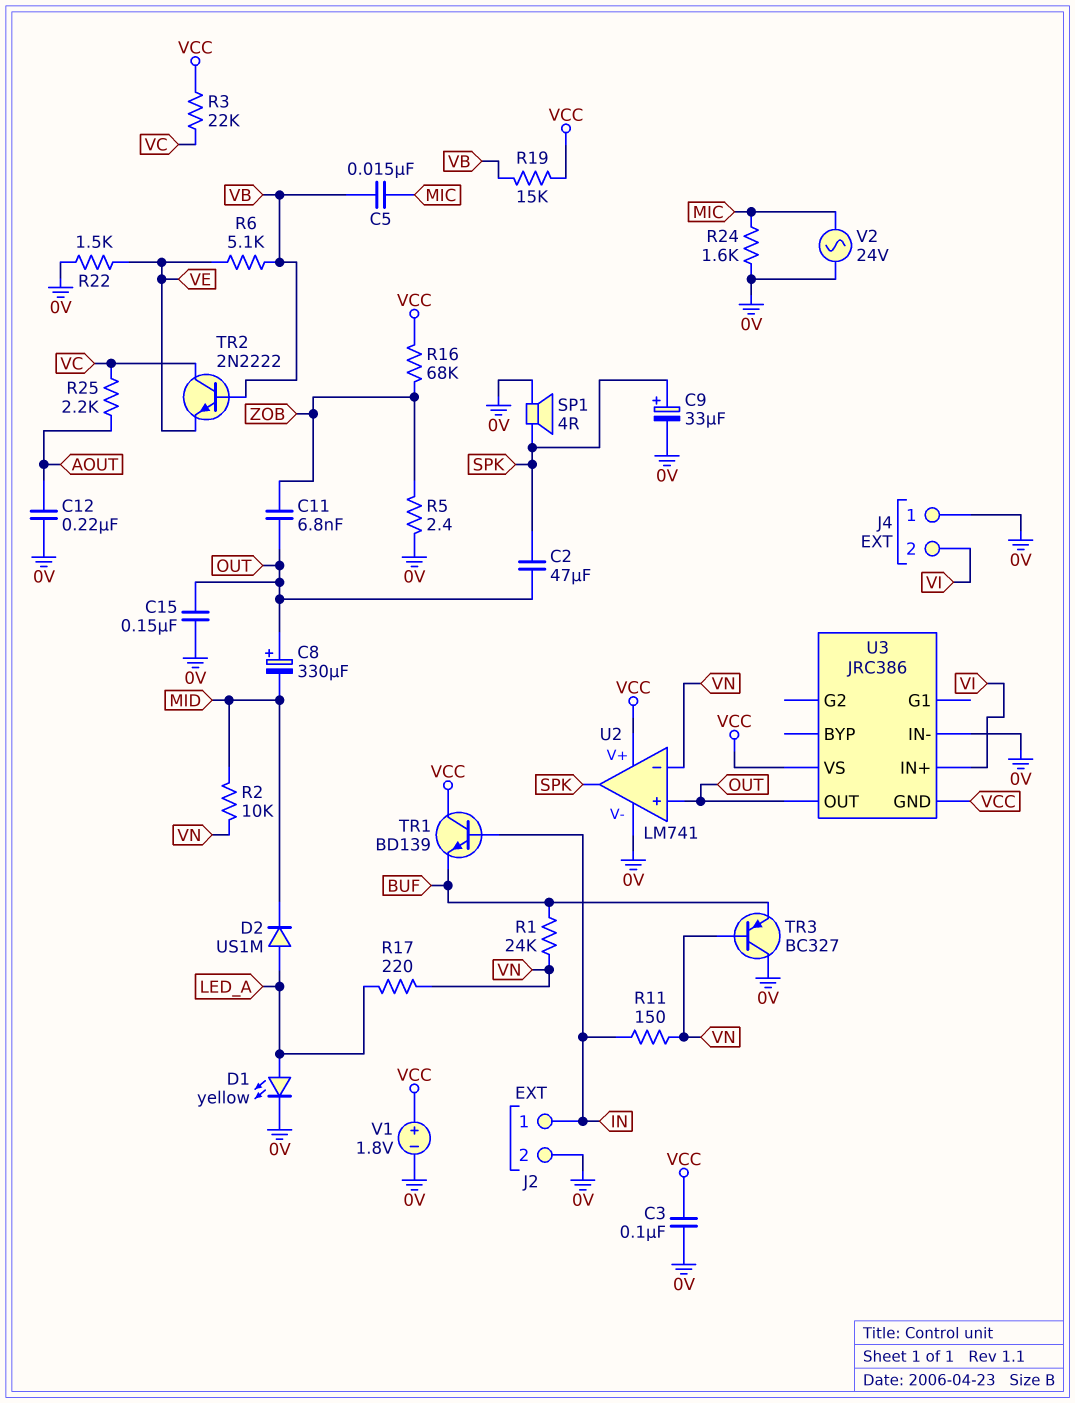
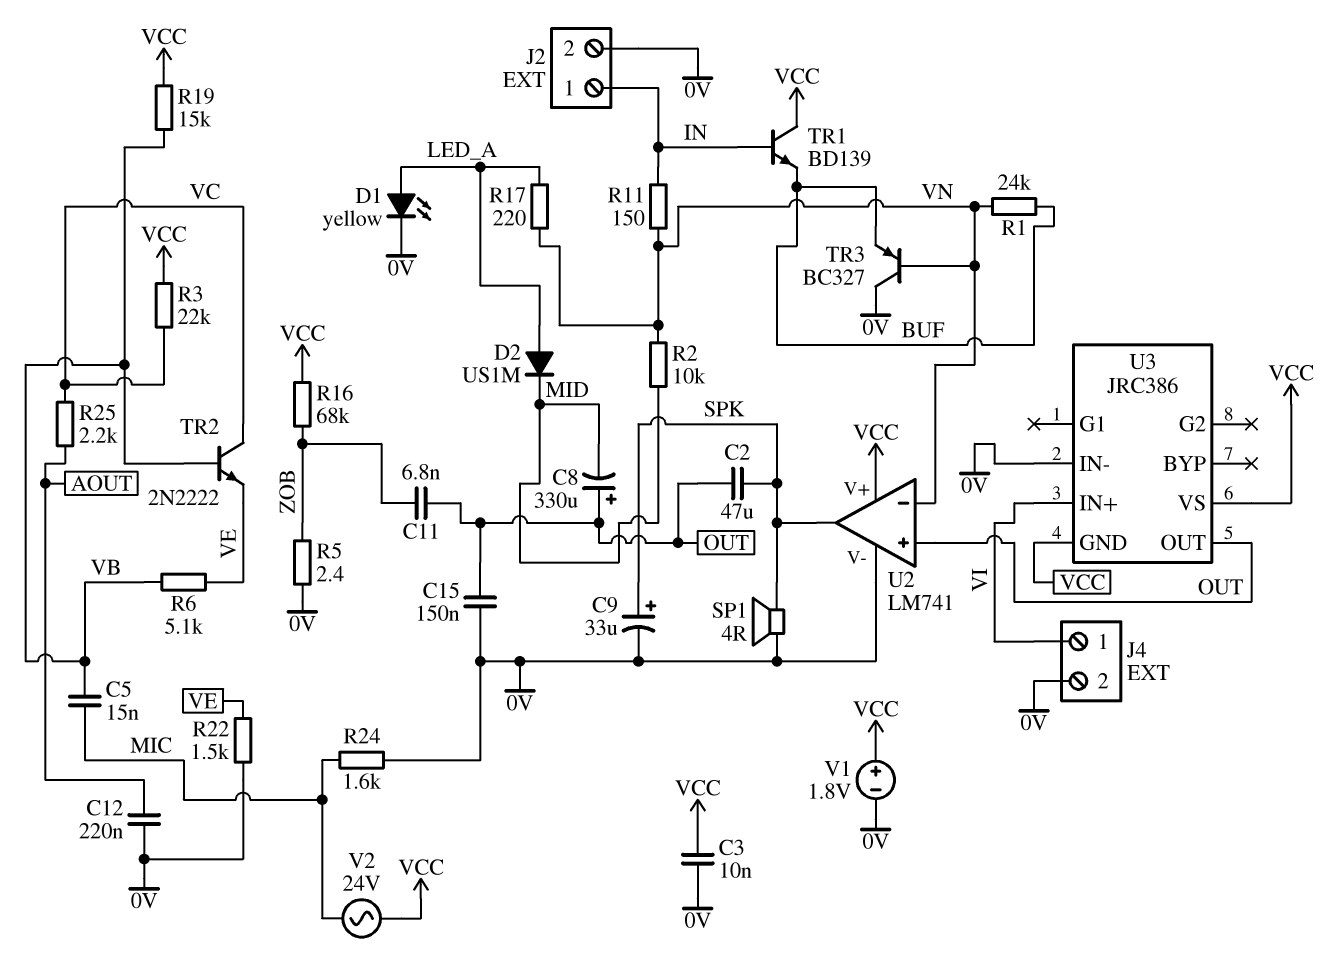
C3: 100nF (0V, VCC) -> 10nF (0V, VCC)
J4 pin 1: 0V -> VI
J4 pin 2: VI -> 0V
V2: AC 24V (0V, MIC) -> AC 24V (MIC, VCC)

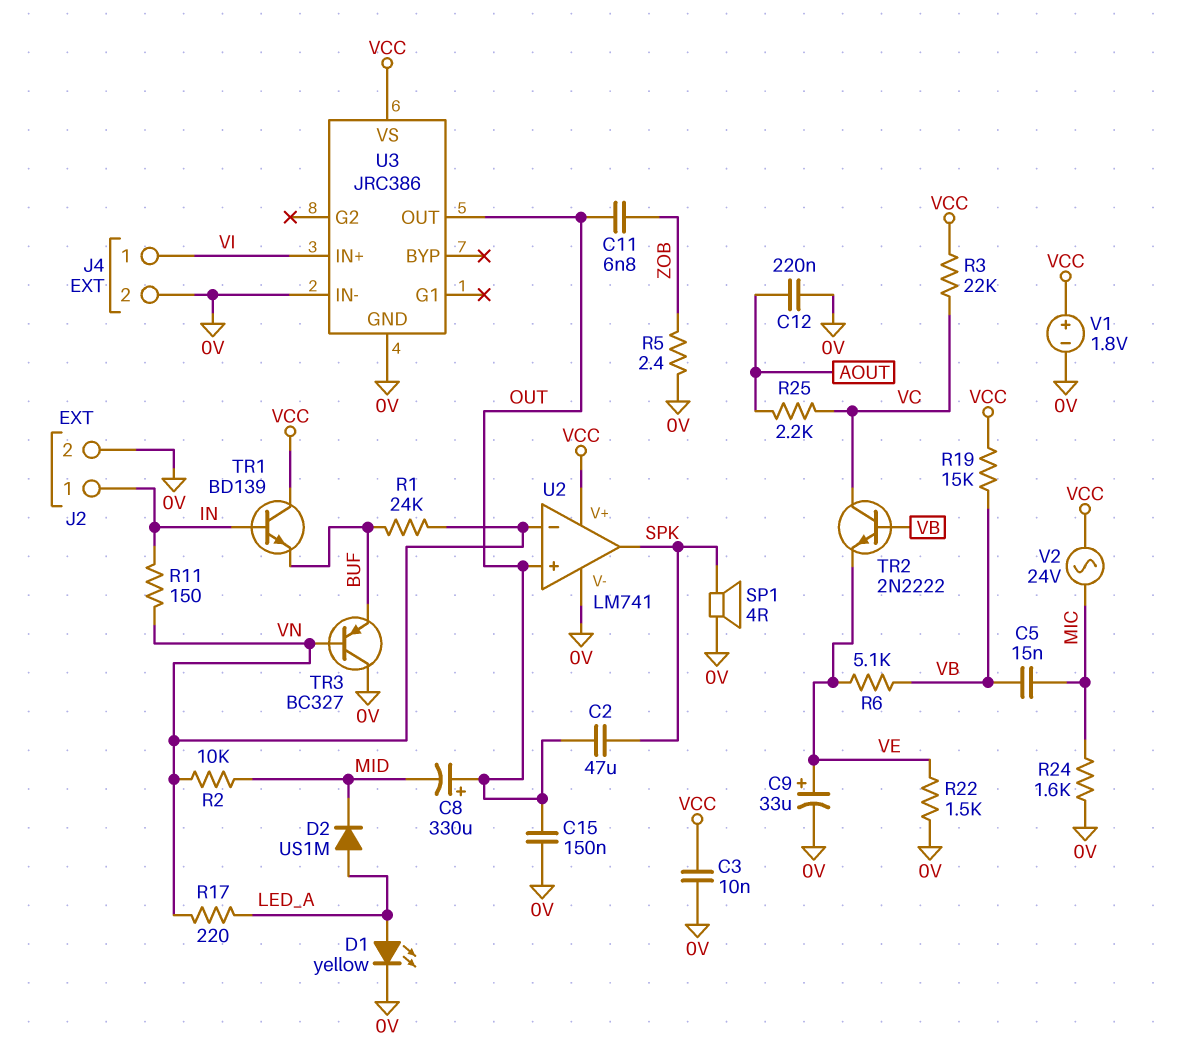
C9: 33uF (plus SPK, minus 0V) -> 33uF (plus VE, minus 0V)
R16: 68k (VCC, ZOB) -> none
U3 pin GND: VCC -> 0V

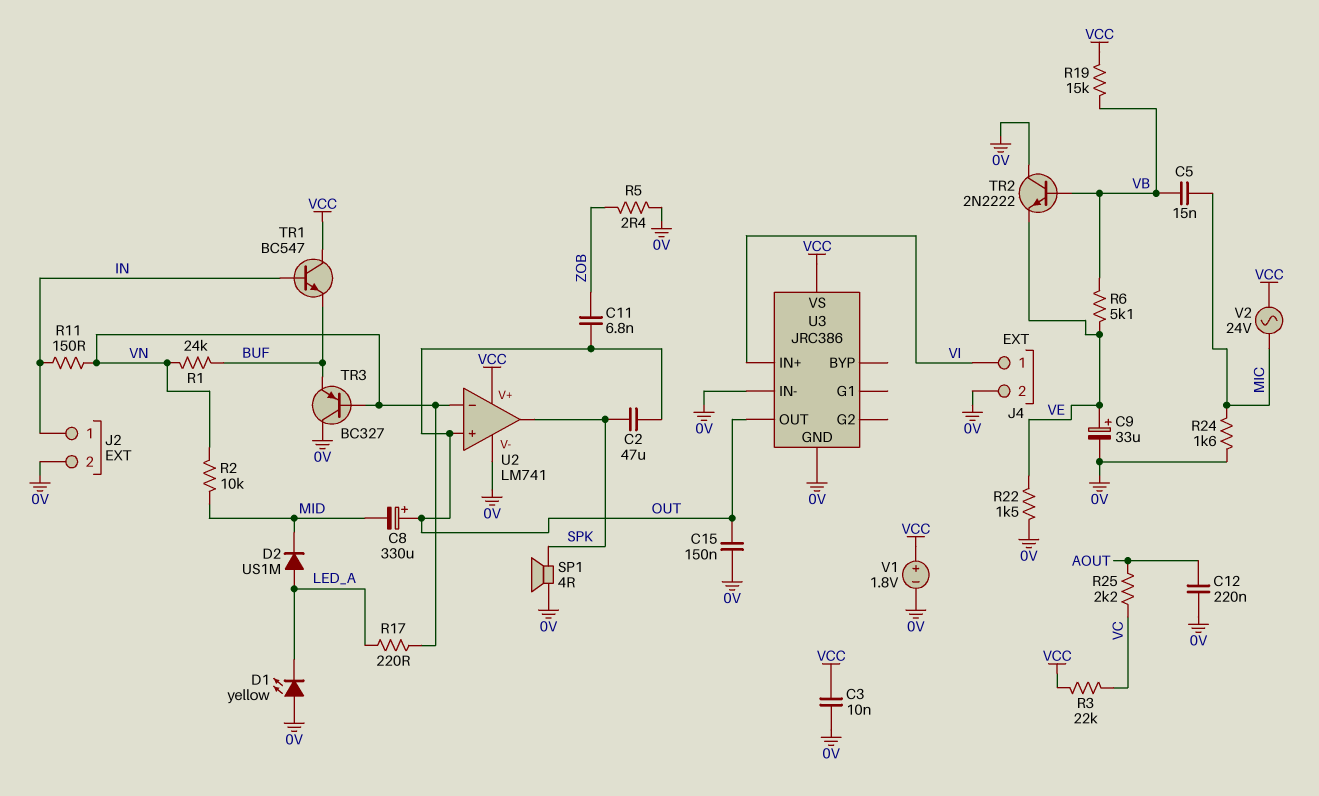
D1: LED yellow (A LED_A, K 0V) -> LED yellow (A 0V, K LED_A)
TR1: NPN BD139 (B IN, C VCC, E BUF) -> NPN BC547 (B IN, C VCC, E BUF)
TR2: NPN 2N2222 (B VB, C VC, E VE) -> NPN 2N2222 (B VB, C 0V, E VE)

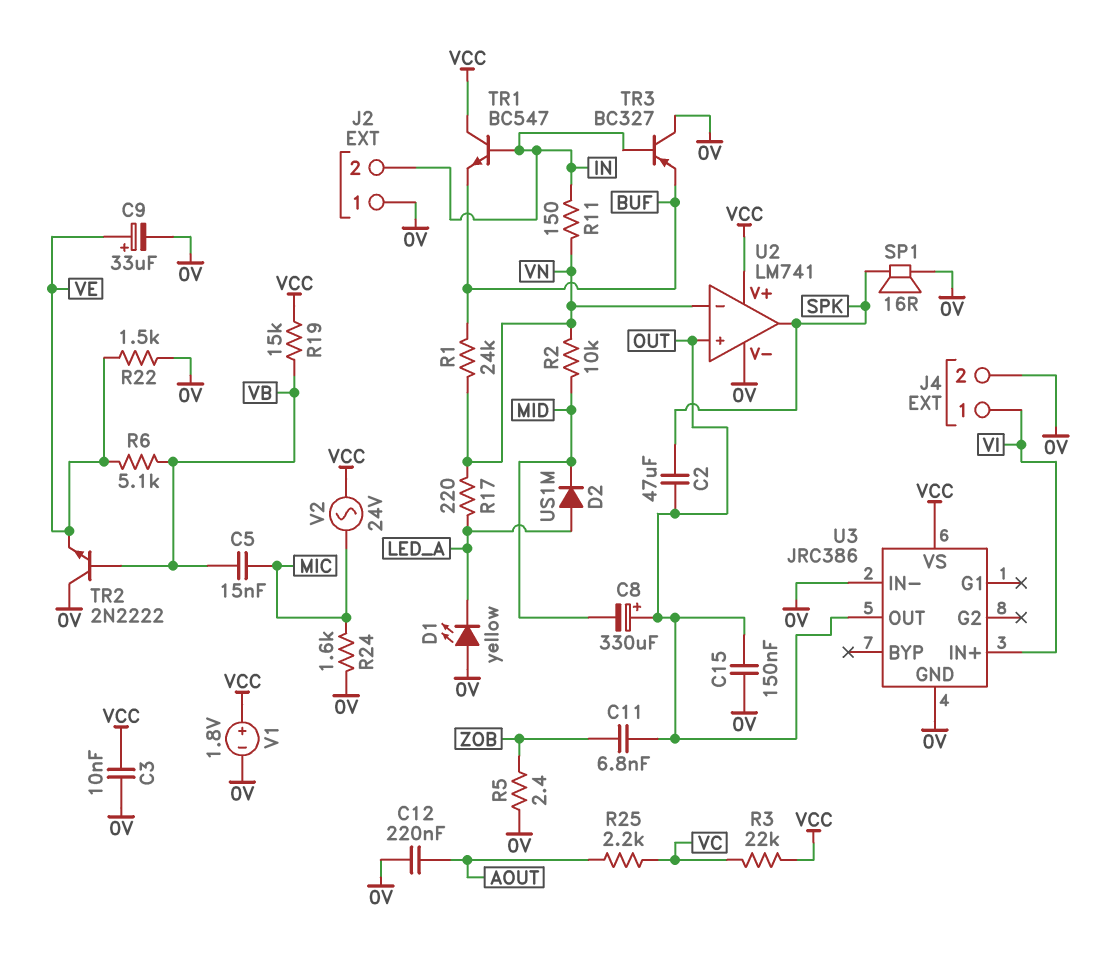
J2 pin 1: IN -> 0V
J2 pin 2: 0V -> IN
SP1: speaker 4R (0V, SPK) -> speaker 16R (0V, SPK)
TR3: PNP BC327 (B VN, C 0V, E BUF) -> PNP BC327 (B IN, C 0V, E BUF)

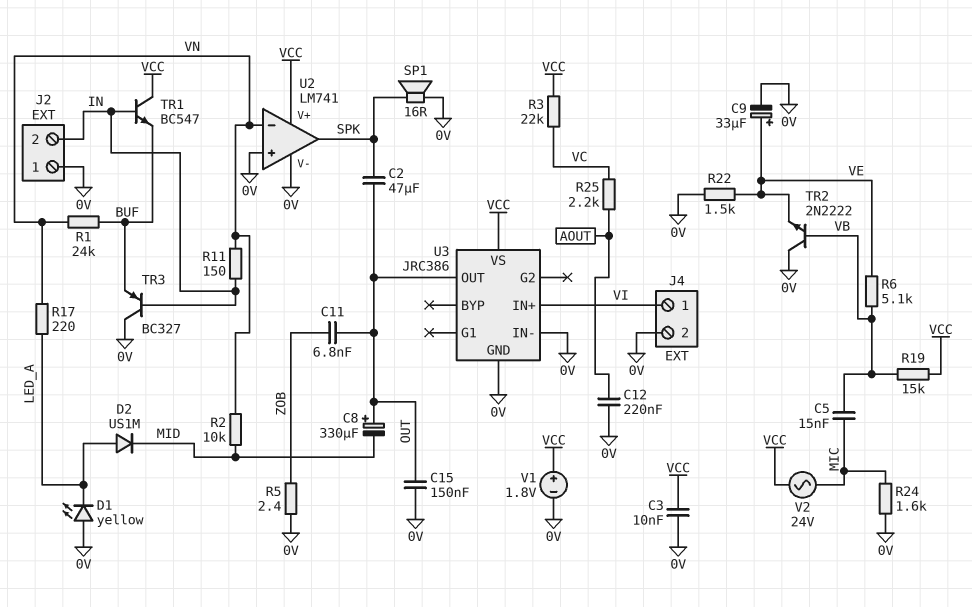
U2 pin in+: OUT -> 0V

